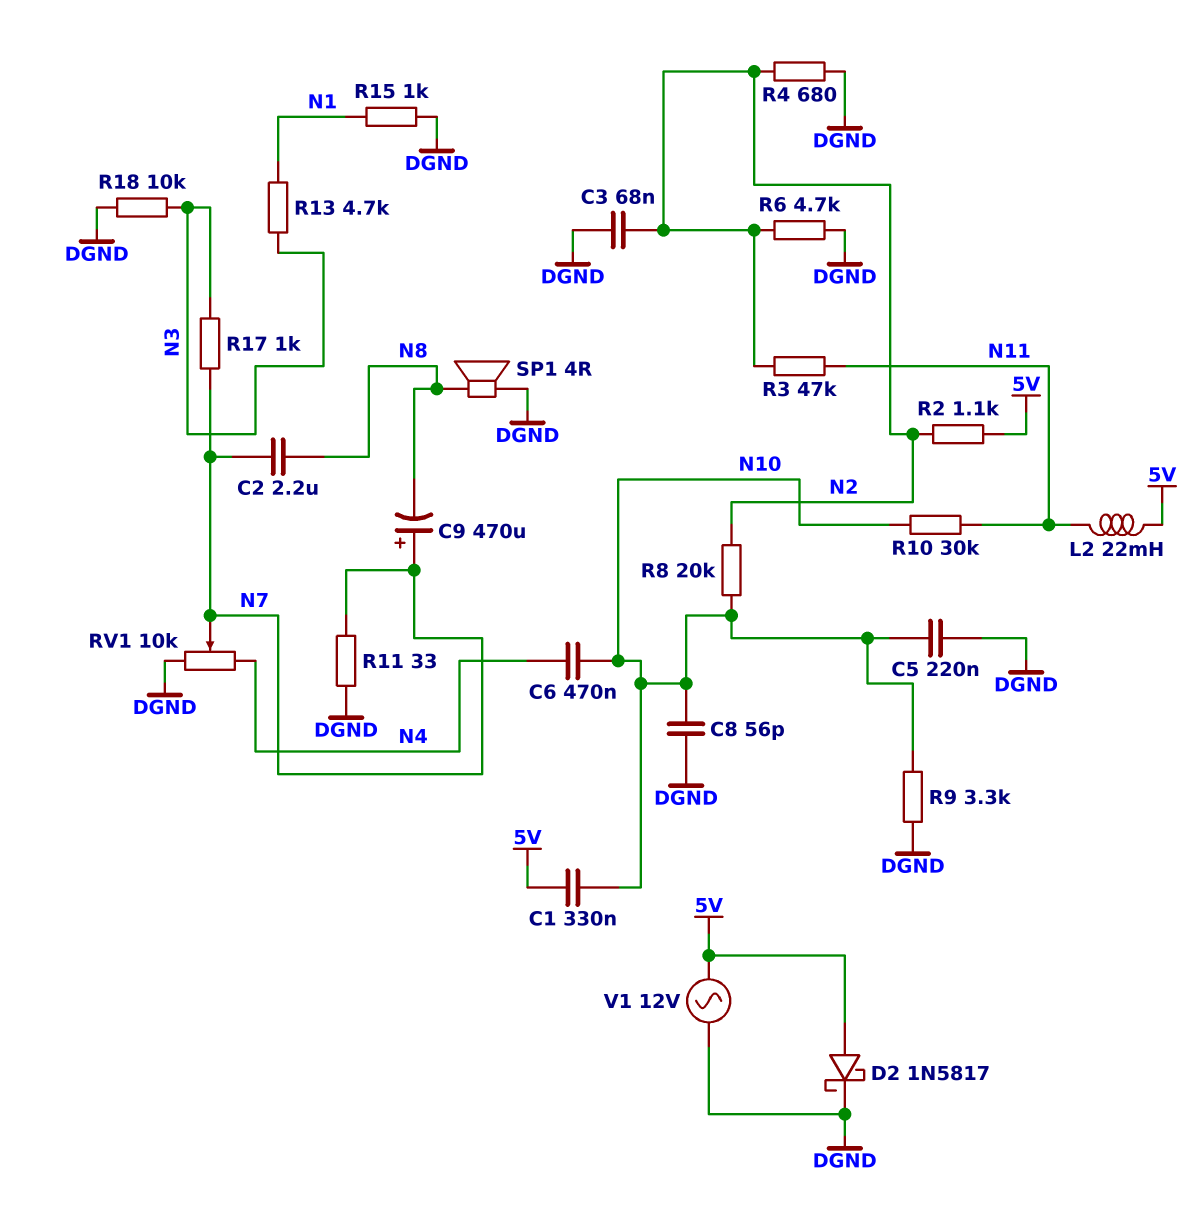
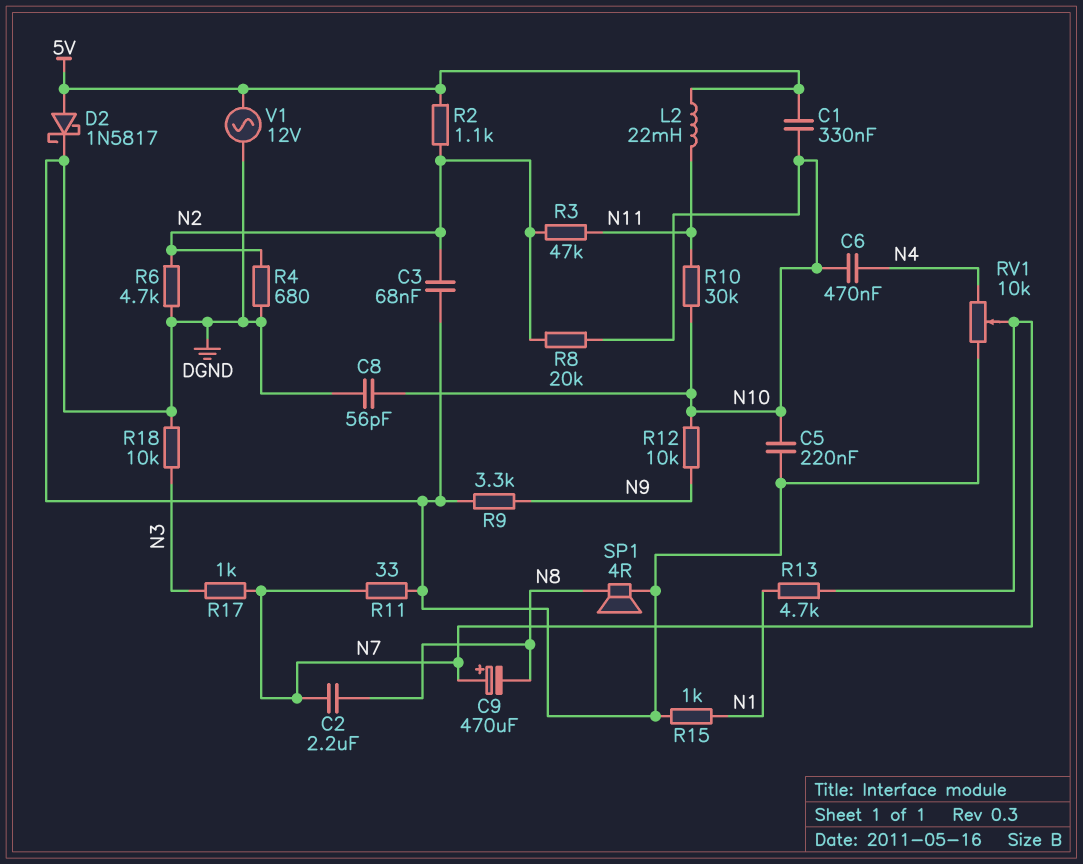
R9: 3.3k (DGND, N10) -> 3.3k (DGND, N9)
R12: none -> 10k (N9, N10)
R13: 4.7k (N1, N3) -> 4.7k (N1, N7)

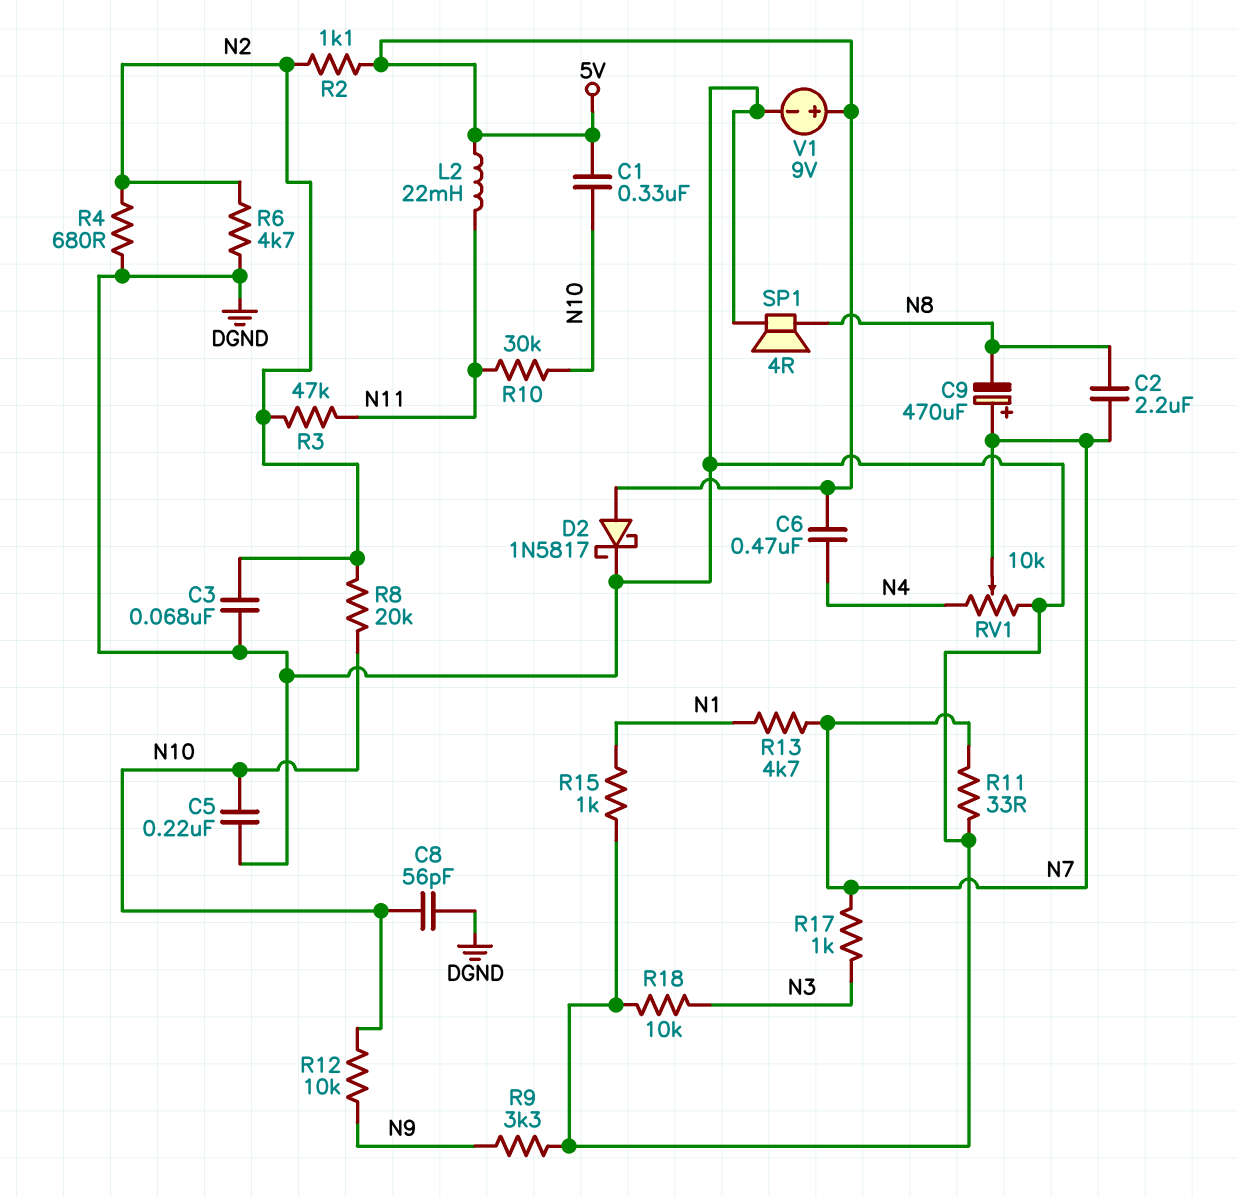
C6: 470nF (N4, N10) -> 470nF (5V, N4)
V1: AC 12V (5V, DGND) -> 9V (plus 5V, minus DGND)

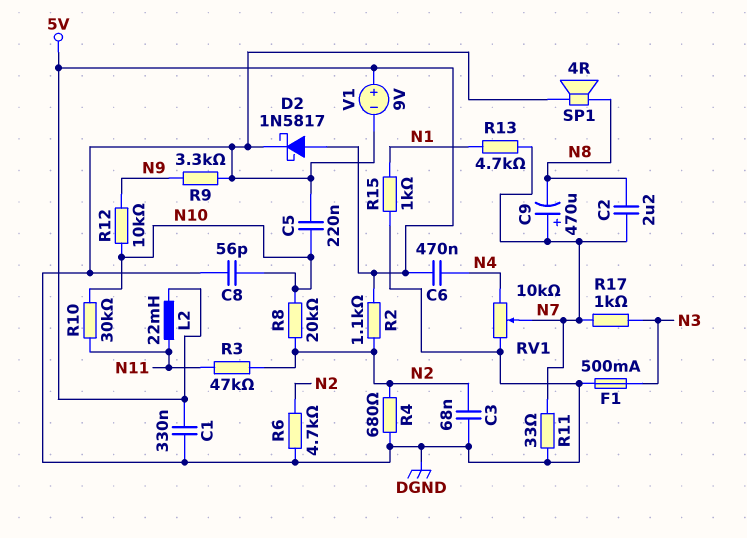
C1: 330nF (5V, N10) -> 330nF (5V, DGND)
F1: none -> 500mA (DGND, N3)
R18: 10k (DGND, N3) -> none

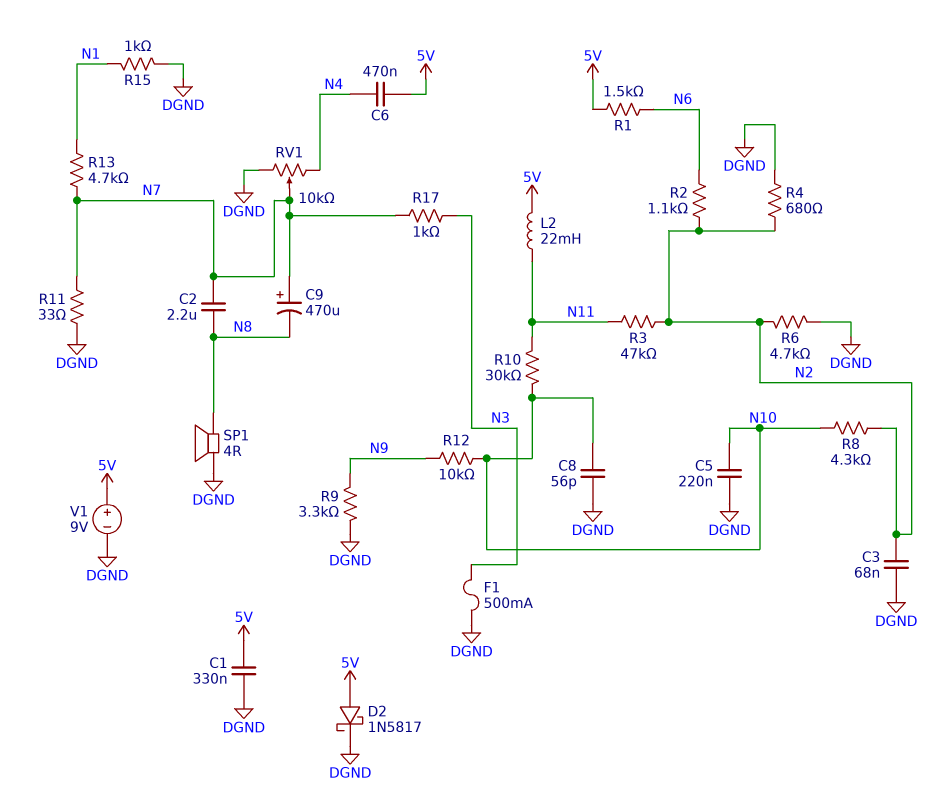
R1: none -> 1.5k (5V, N6)
R2: 1.1k (5V, N2) -> 1.1k (N2, N6)
R8: 20k (N2, N10) -> 4.3k (N2, N10)

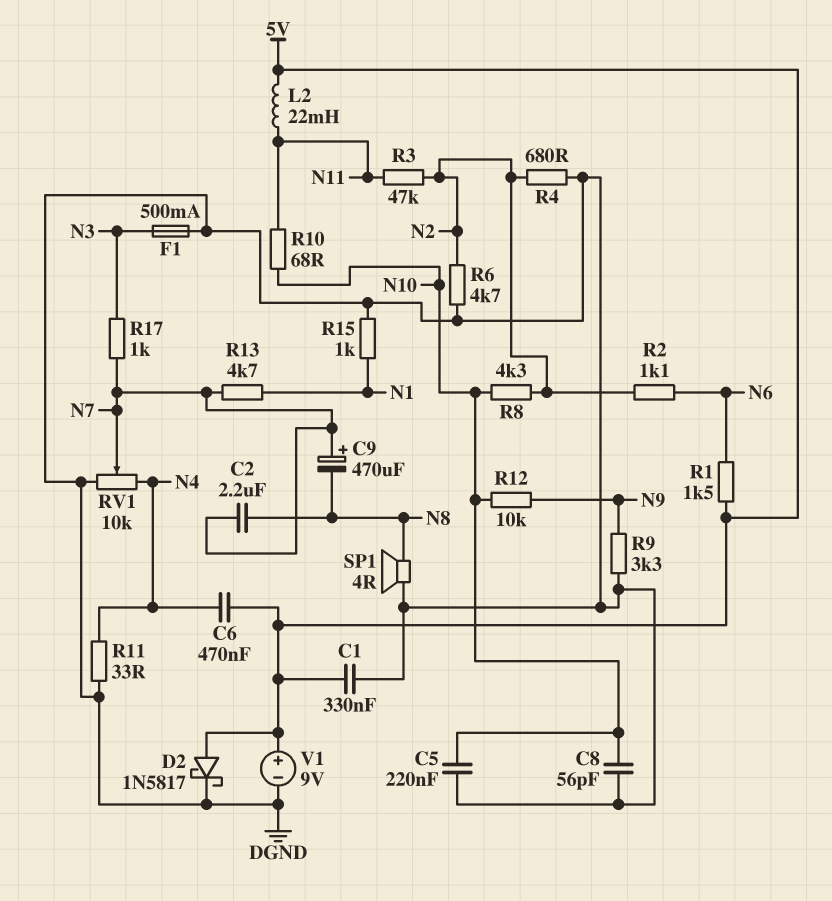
C3: 68nF (DGND, N2) -> none
R10: 30k (N10, N11) -> 68 (N10, N11)
R11: 33 (DGND, N7) -> 33 (DGND, N4)

